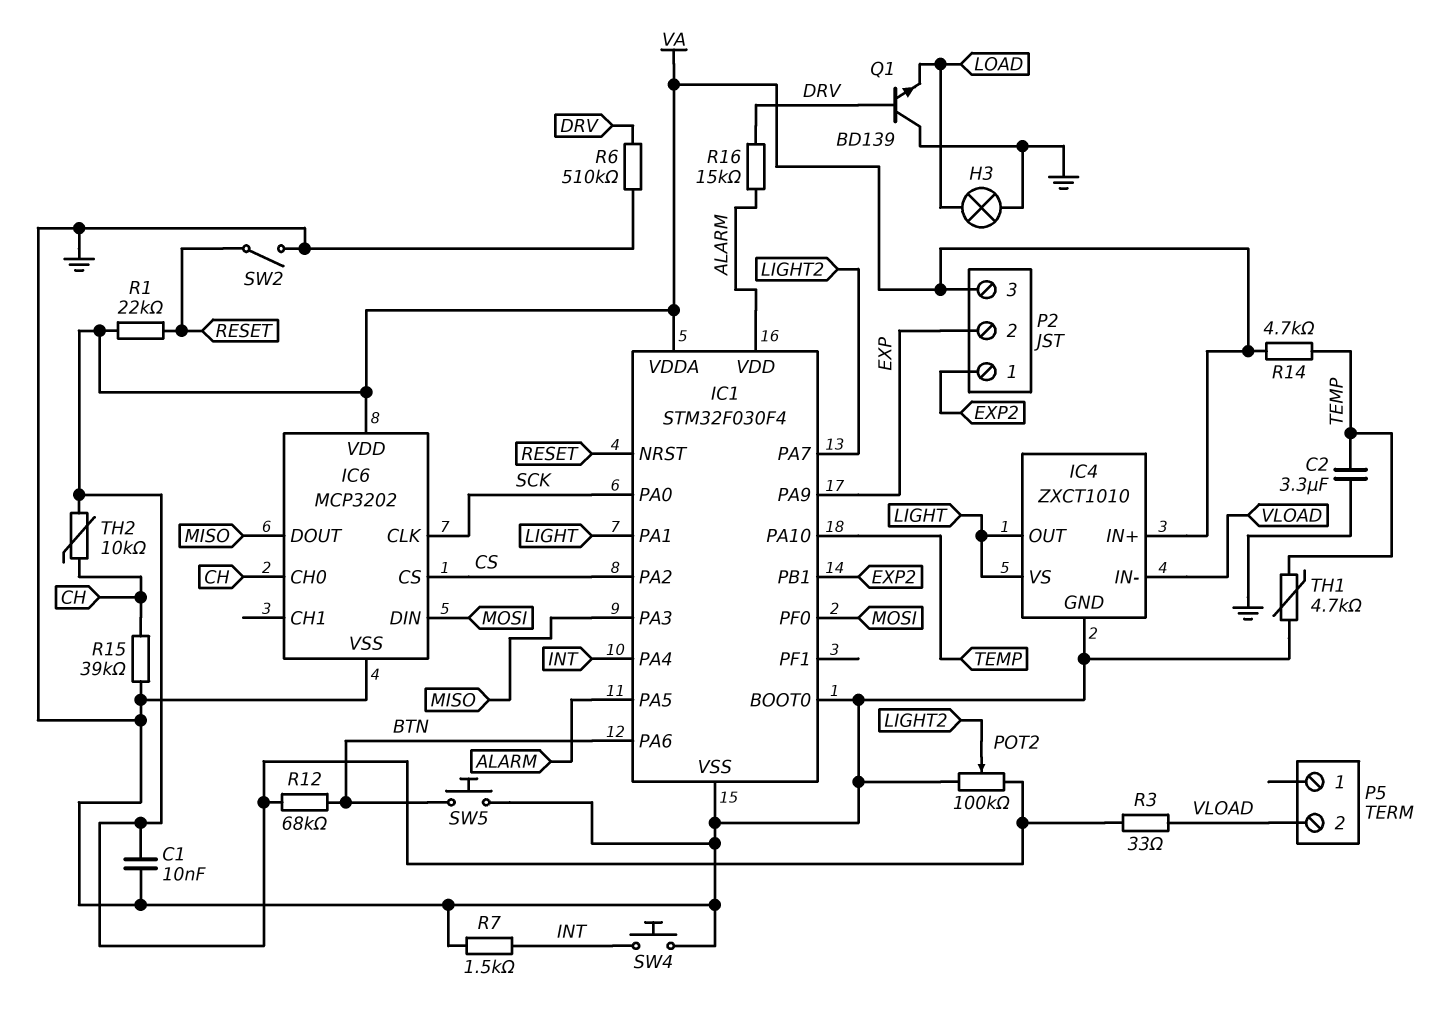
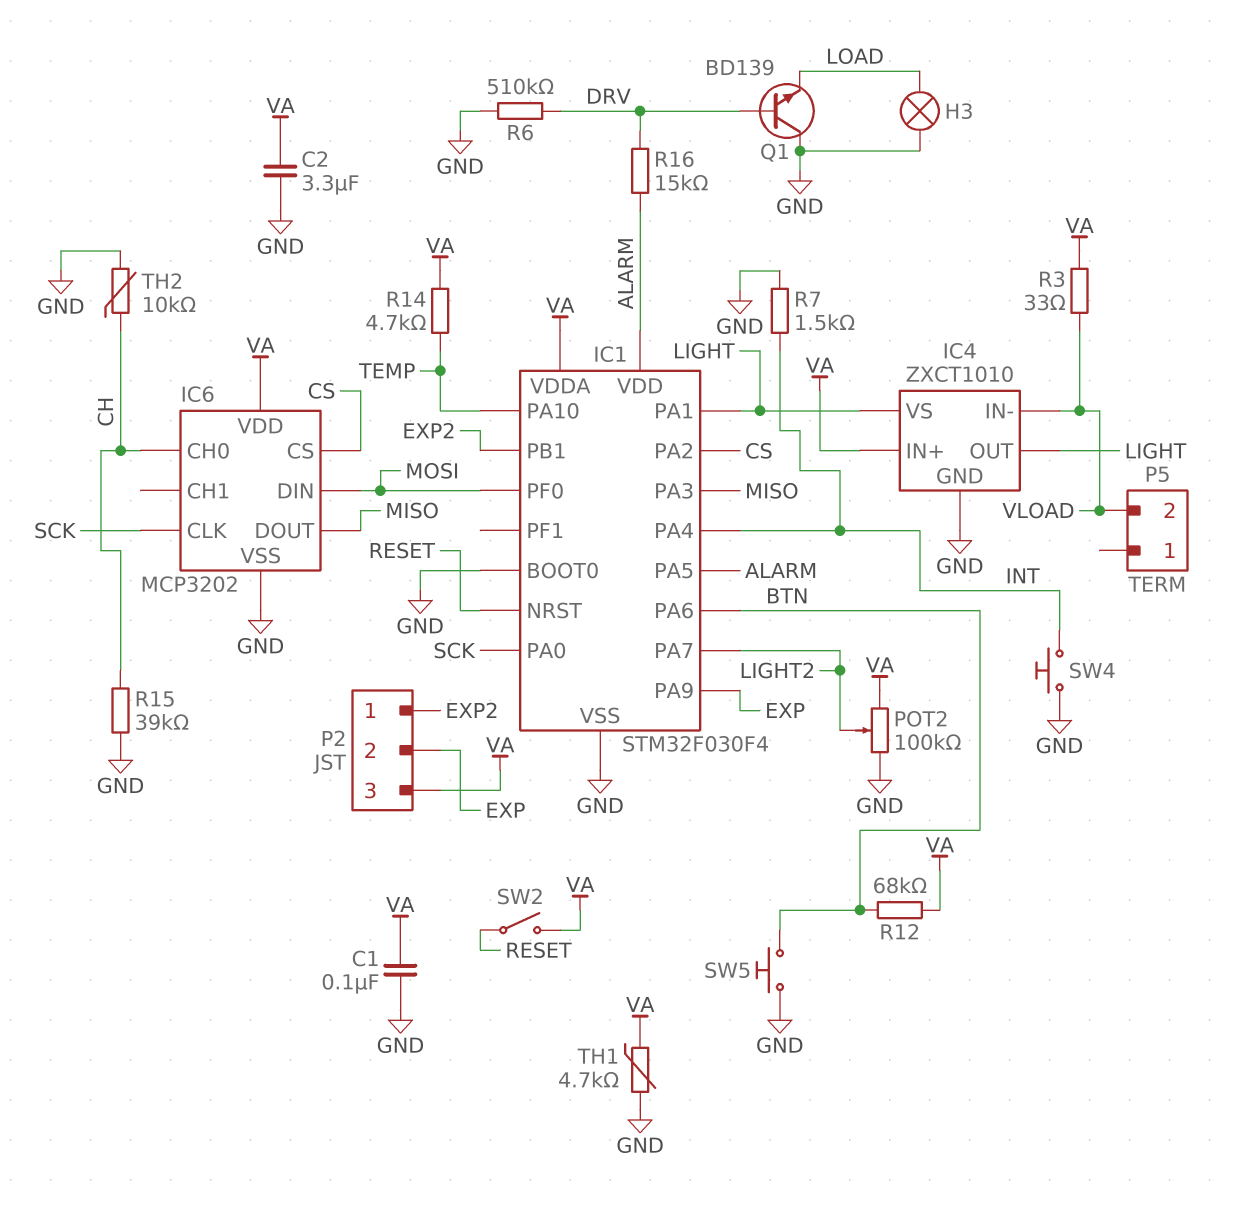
C1: 10nF (GND, VA) -> 100nF (GND, VA)
C2: 3.3uF (GND, TEMP) -> 3.3uF (GND, VA)
R1: 22k (RESET, VA) -> none
SW2: switch (GND, RESET) -> switch (RESET, VA)
TH1: 4.7k (GND, TEMP) -> 4.7k (GND, VA)
TH2: 10k (CH, VA) -> 10k (CH, GND)

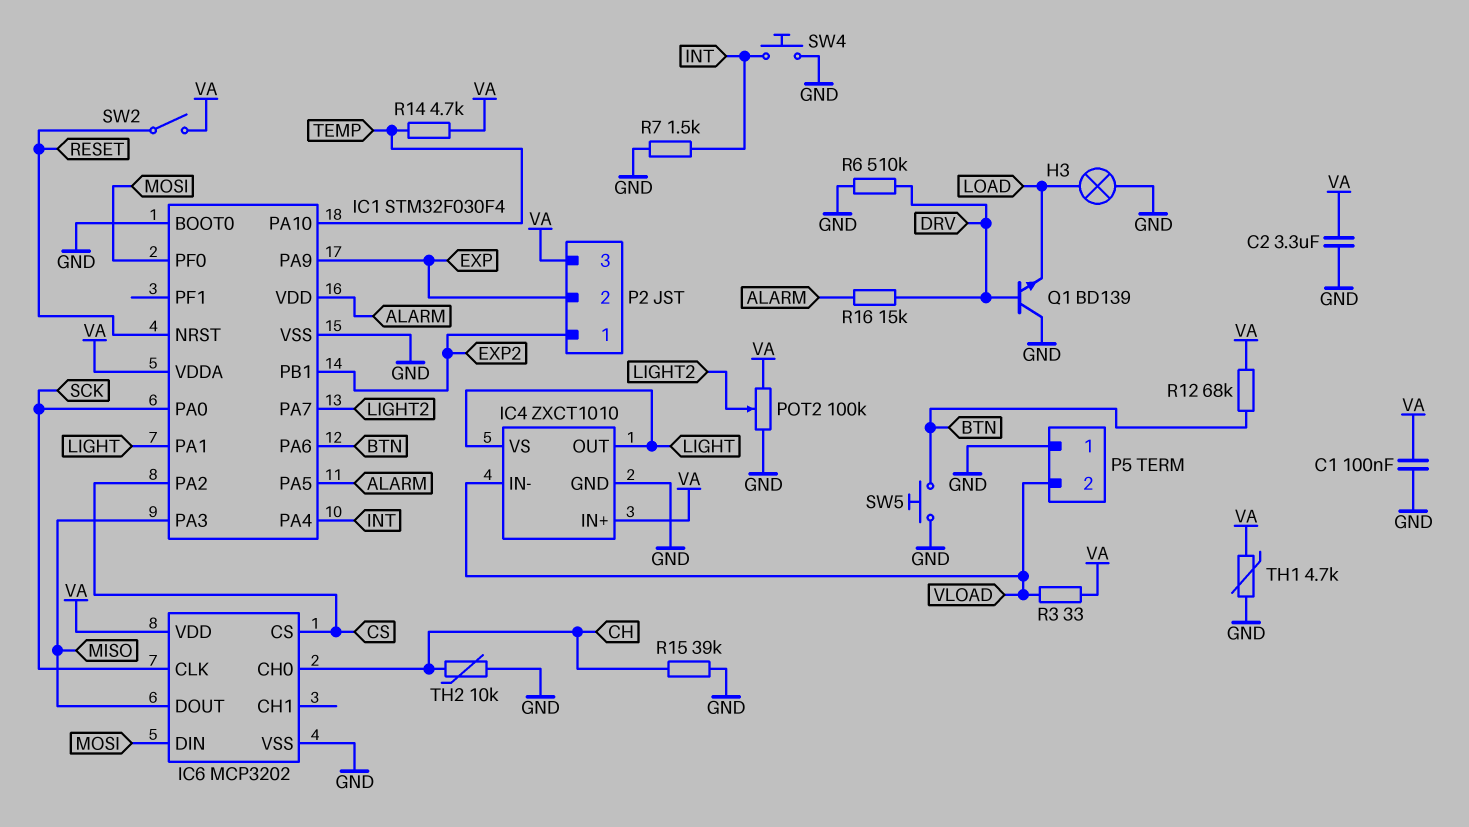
P5 pin 1: none -> GND

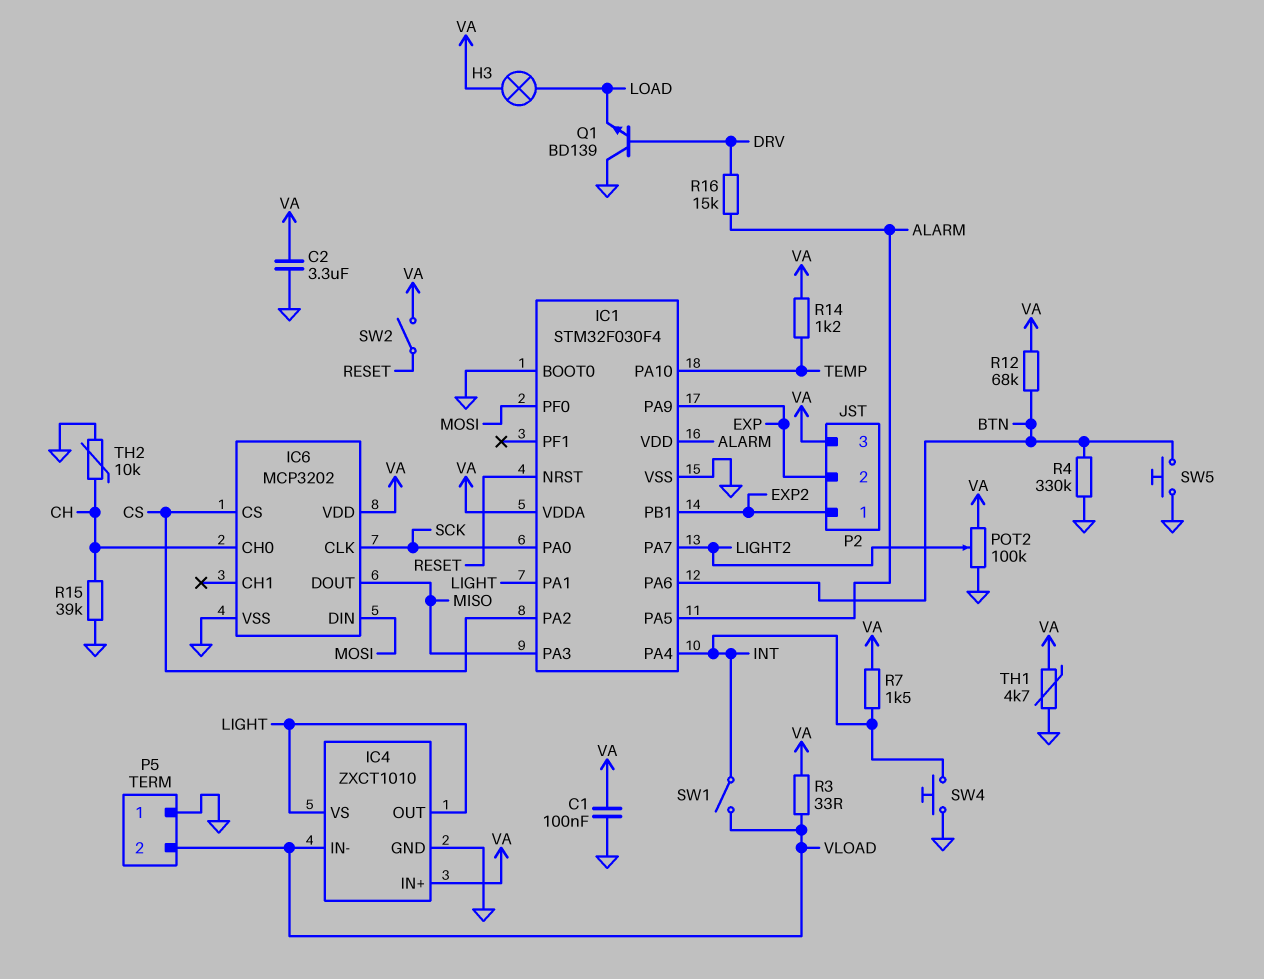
H3: lamp (GND, LOAD) -> lamp (LOAD, VA)
R4: none -> 330k (BTN, GND)
R6: 510k (DRV, GND) -> none
R7: 1.5k (GND, INT) -> 1.5k (INT, VA)
R14: 4.7k (TEMP, VA) -> 1.2k (TEMP, VA)
SW1: none -> switch (INT, VLOAD)

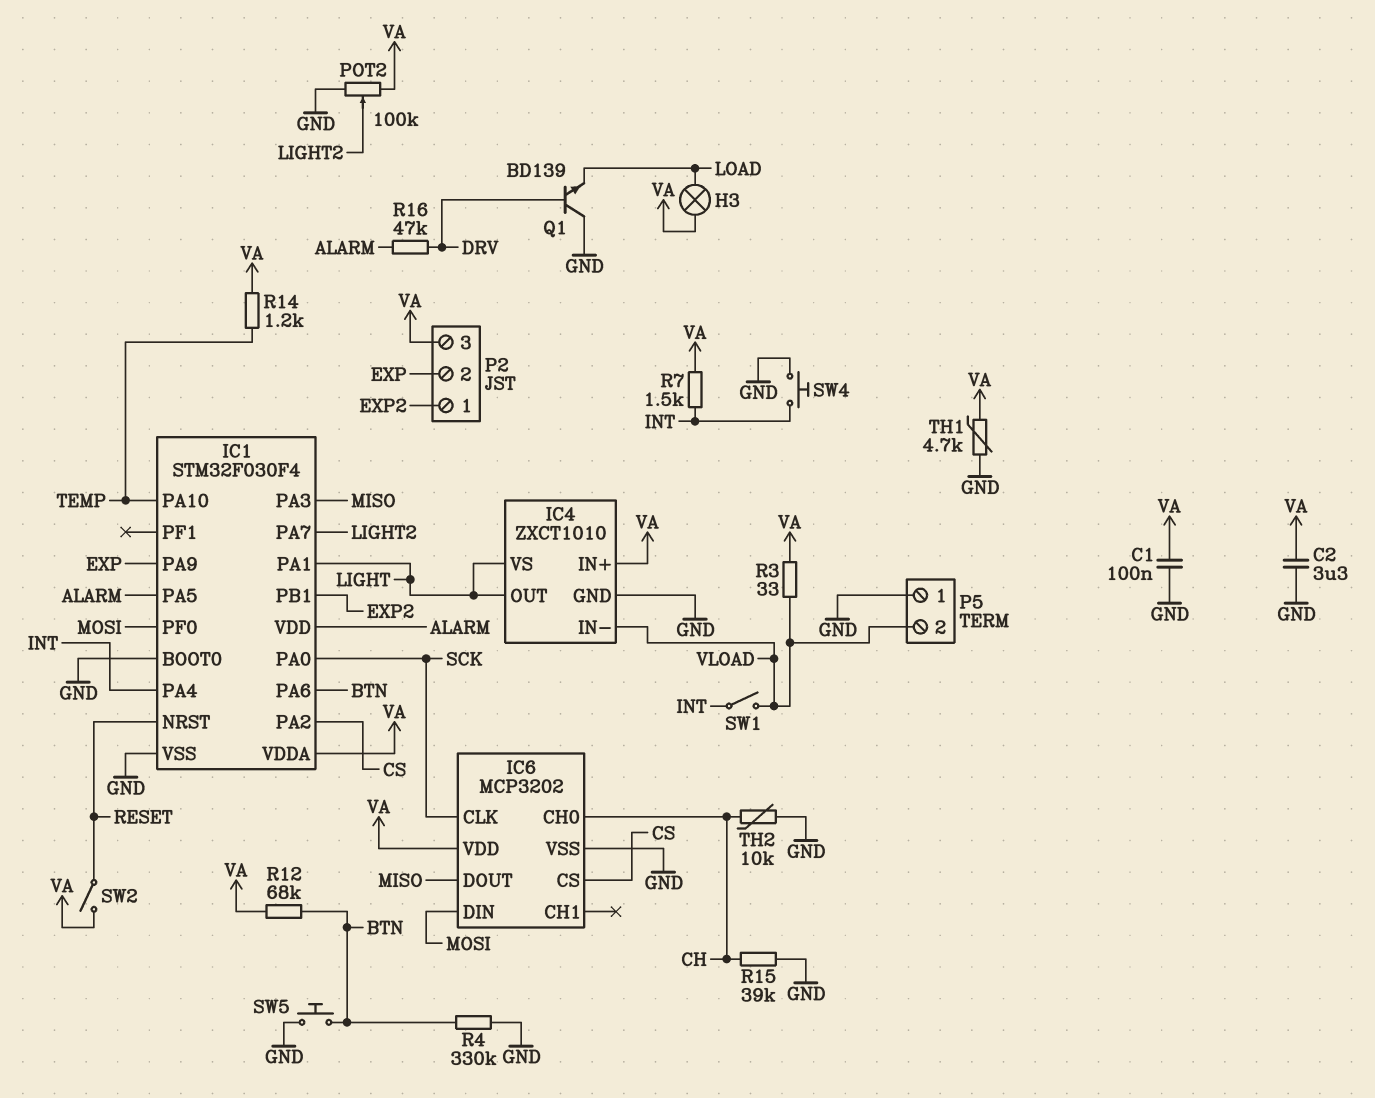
R16: 15k (ALARM, DRV) -> 47k (ALARM, DRV)

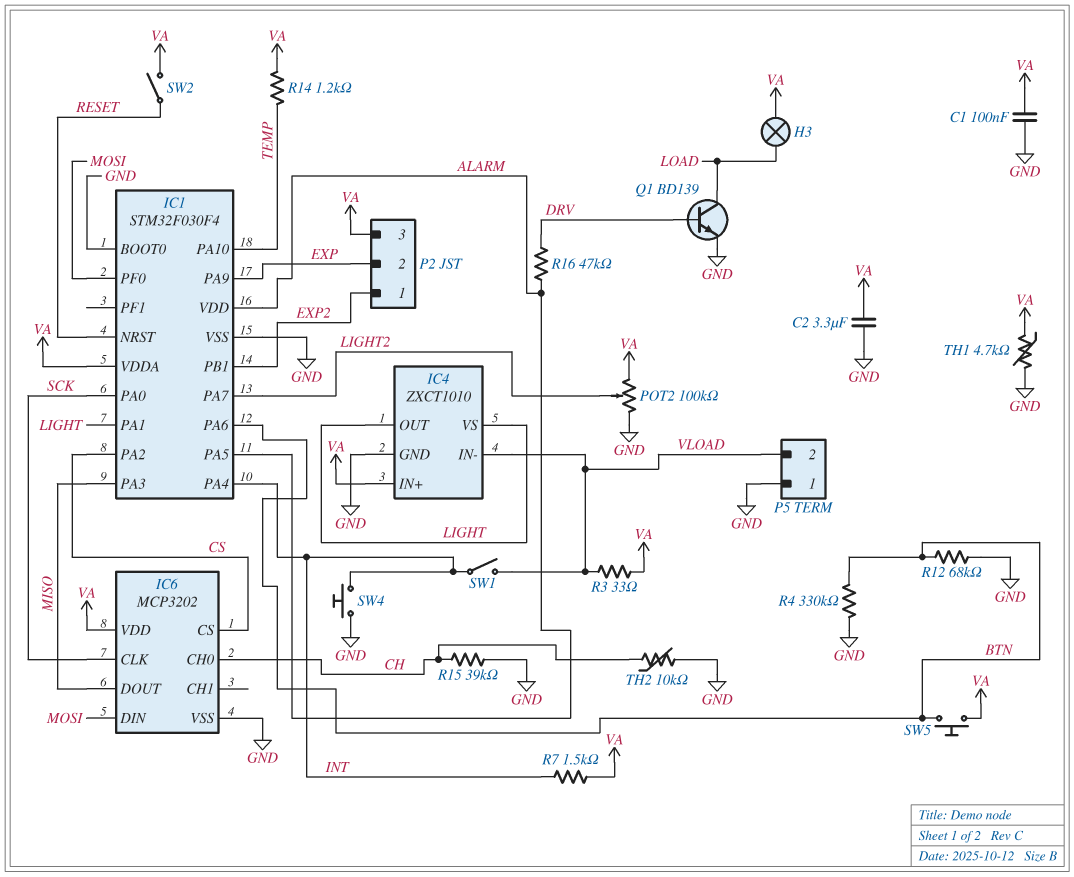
Q1: NPN BD139 (B DRV, C GND, E LOAD) -> NPN BD139 (B DRV, C LOAD, E GND)
R12: 68k (BTN, VA) -> 68k (BTN, GND)
SW5: button (BTN, GND) -> button (BTN, VA)

